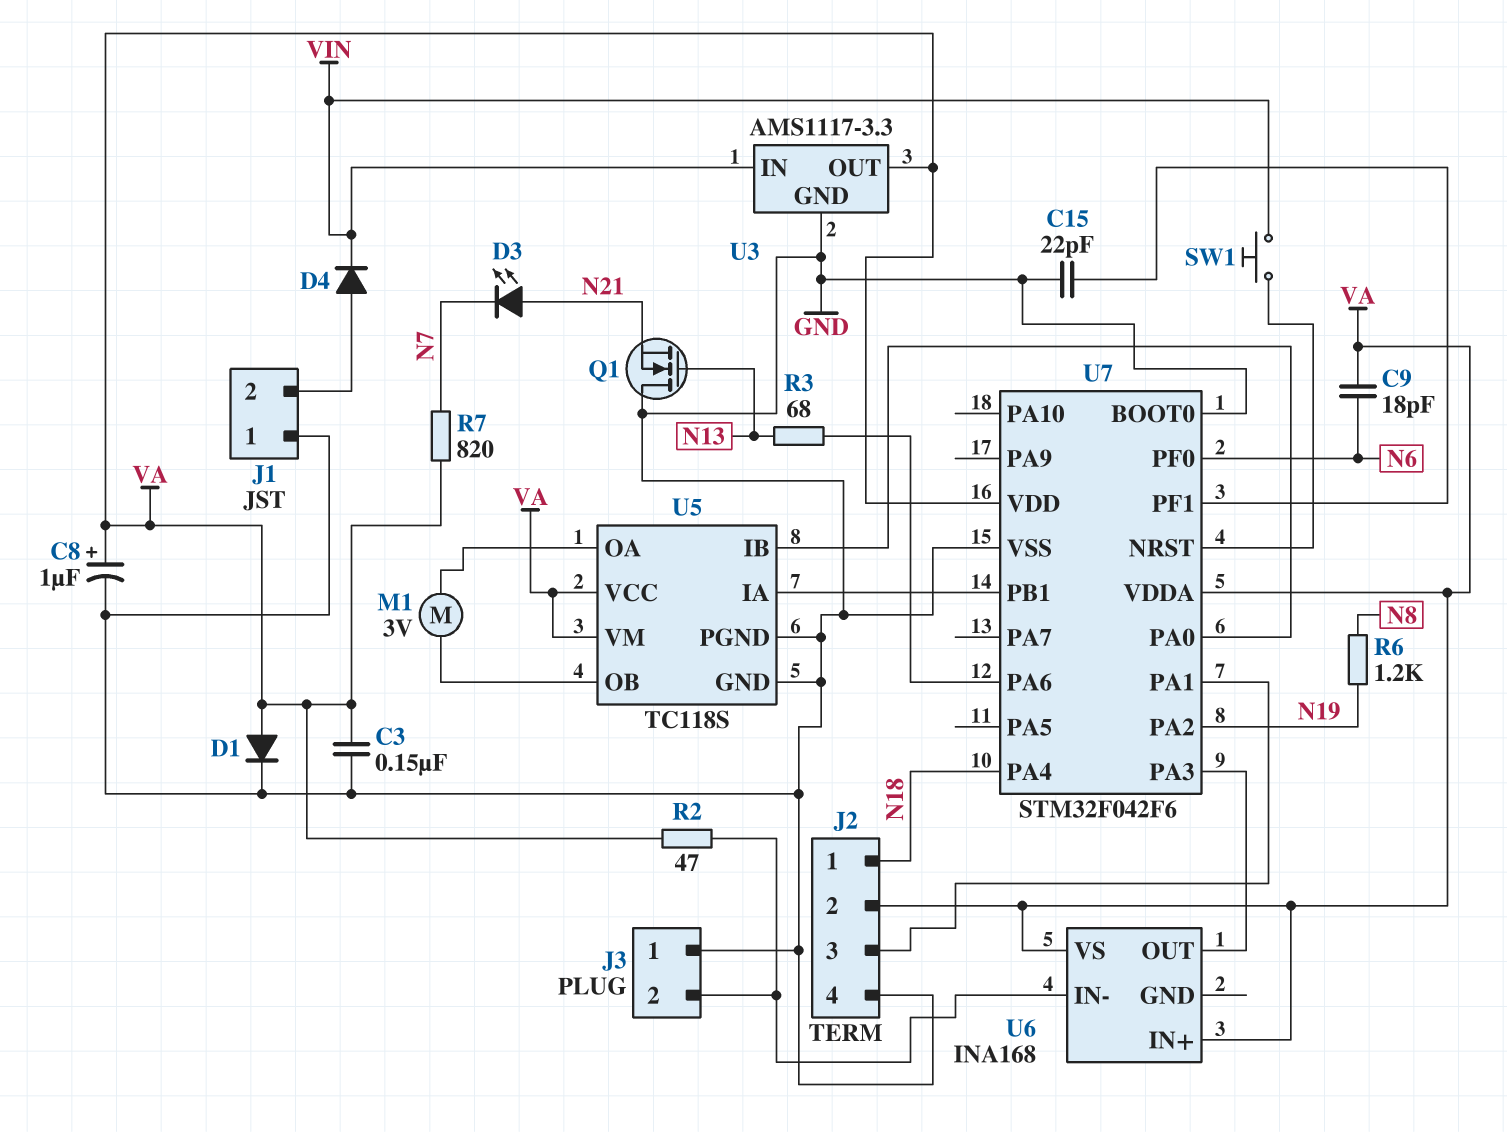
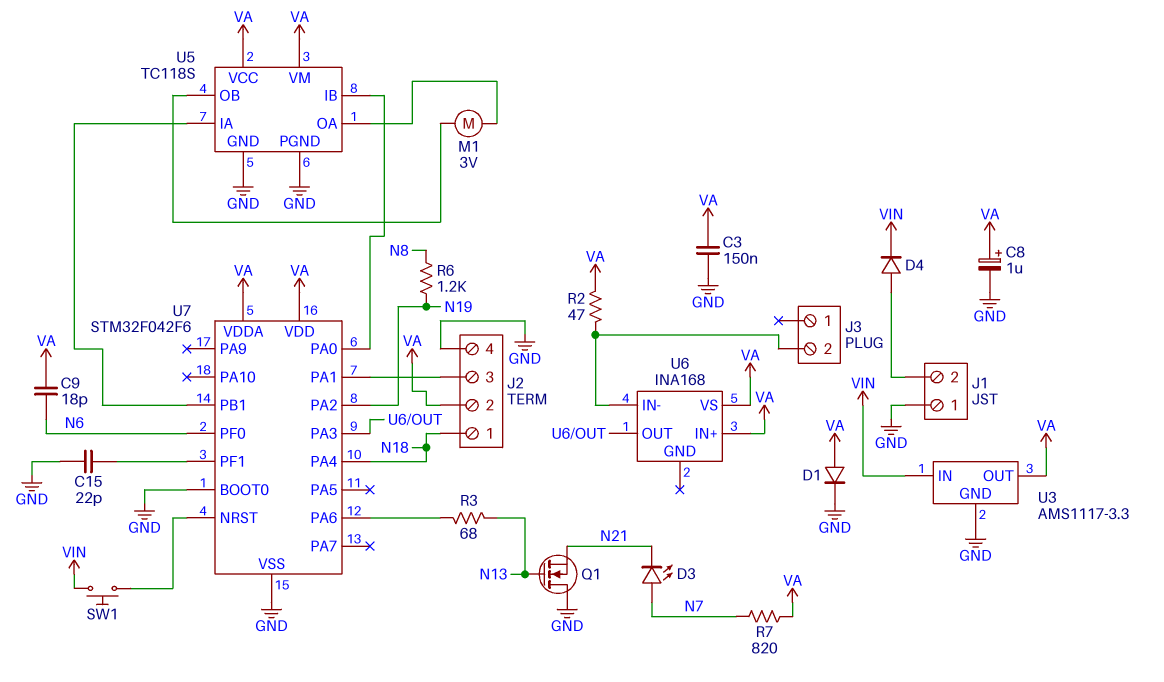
D3: LED (A N21, K N7) -> LED (A N7, K N21)
J3 pin 1: GND -> none

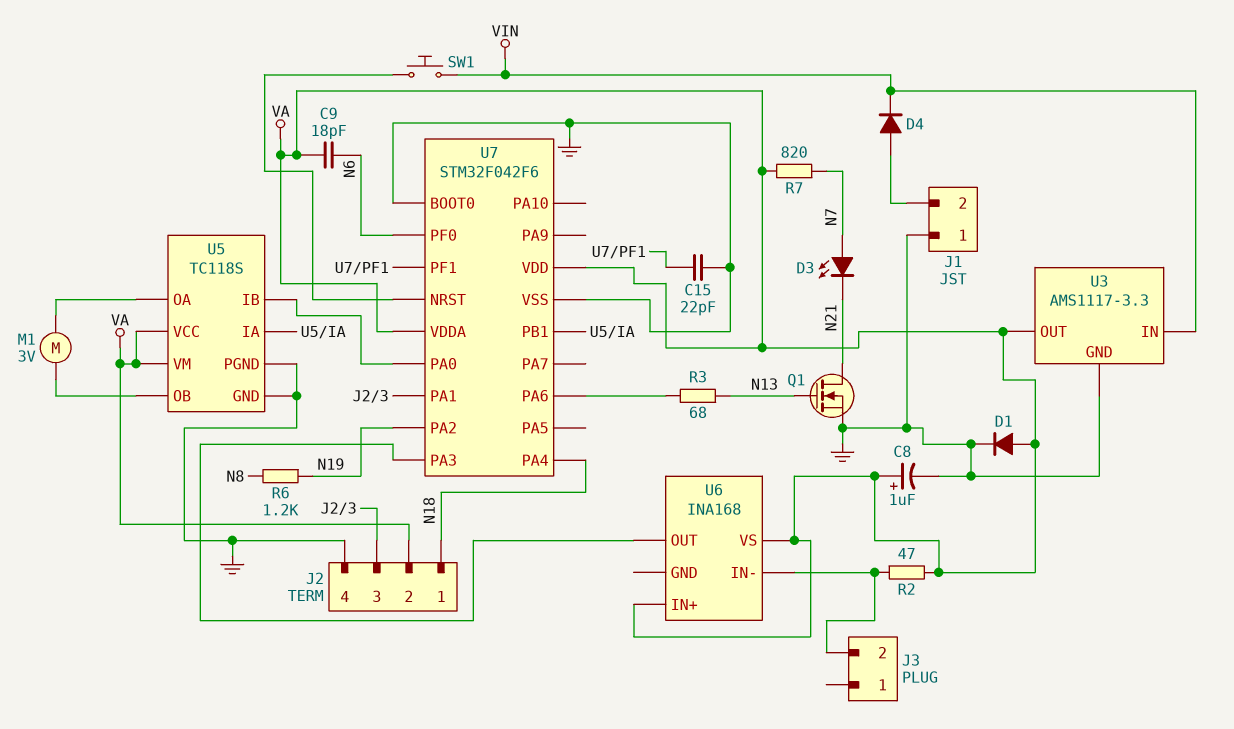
C3: 150nF (GND, VA) -> none
Q1: NMOS (G N13, D GND, S N21) -> NMOS (G N13, D N21, S GND)

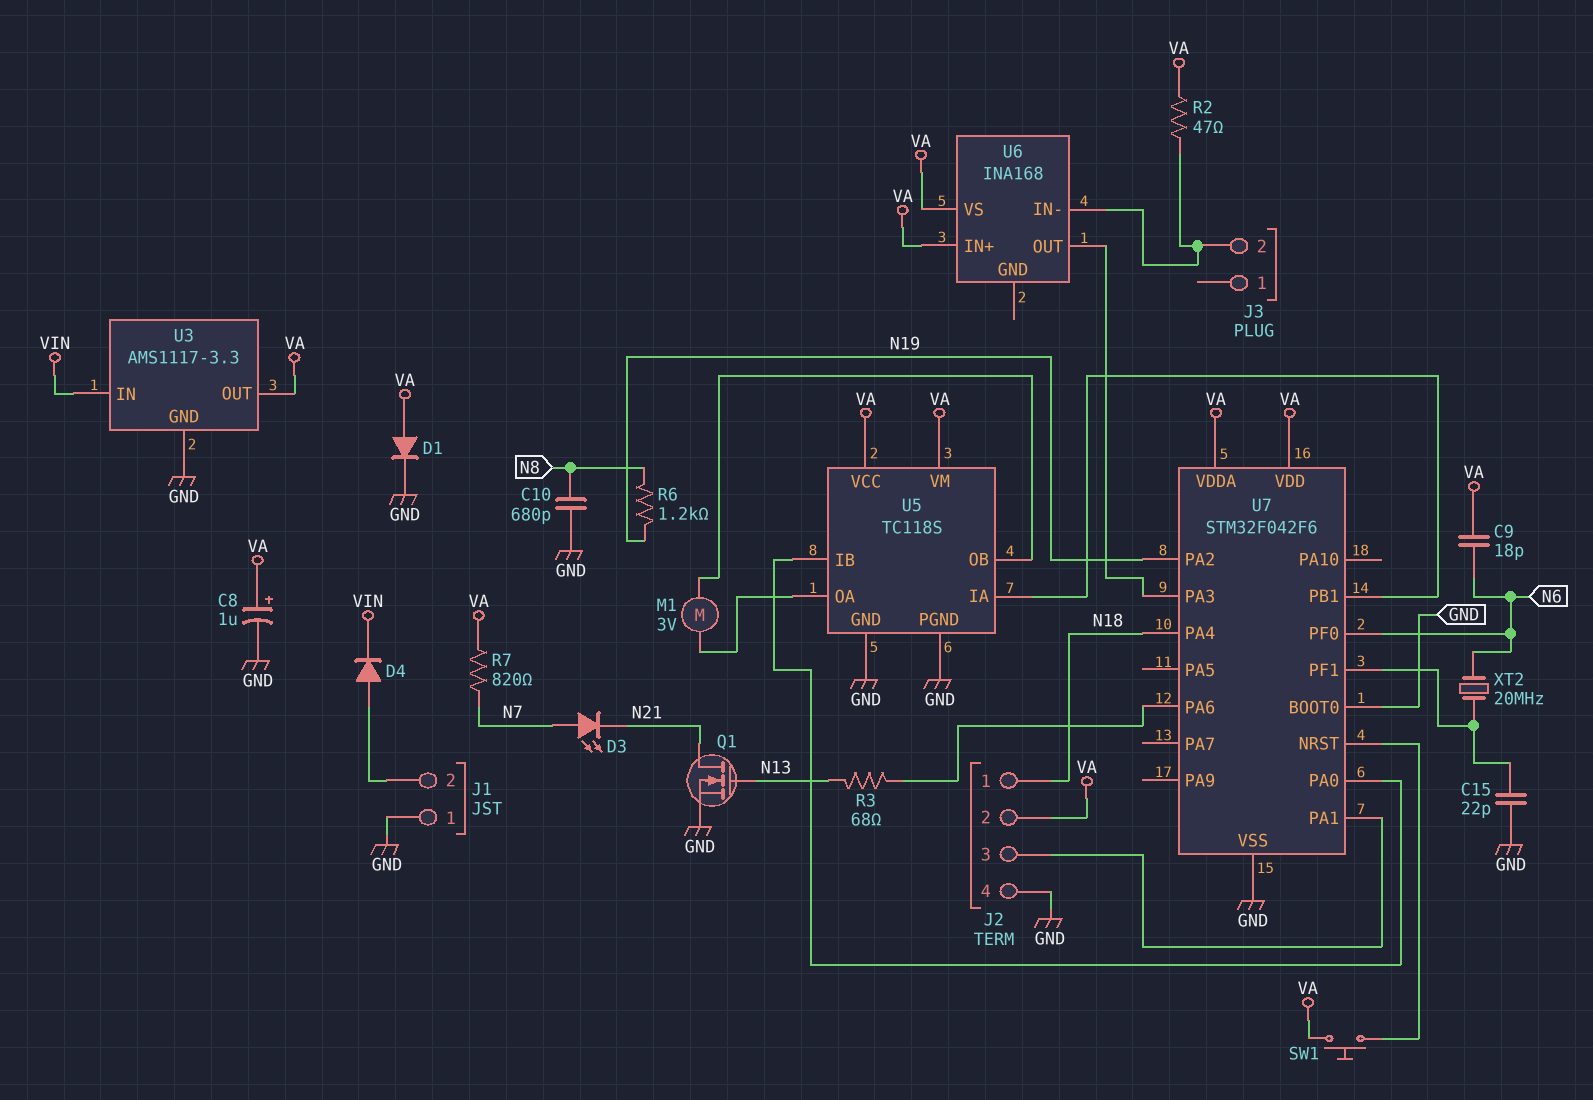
C10: none -> 680pF (GND, N8)
SW1: button (U7/NRST, VIN) -> button (U7/NRST, VA)
XT2: none -> 20MHz (N6, U7/PF1)

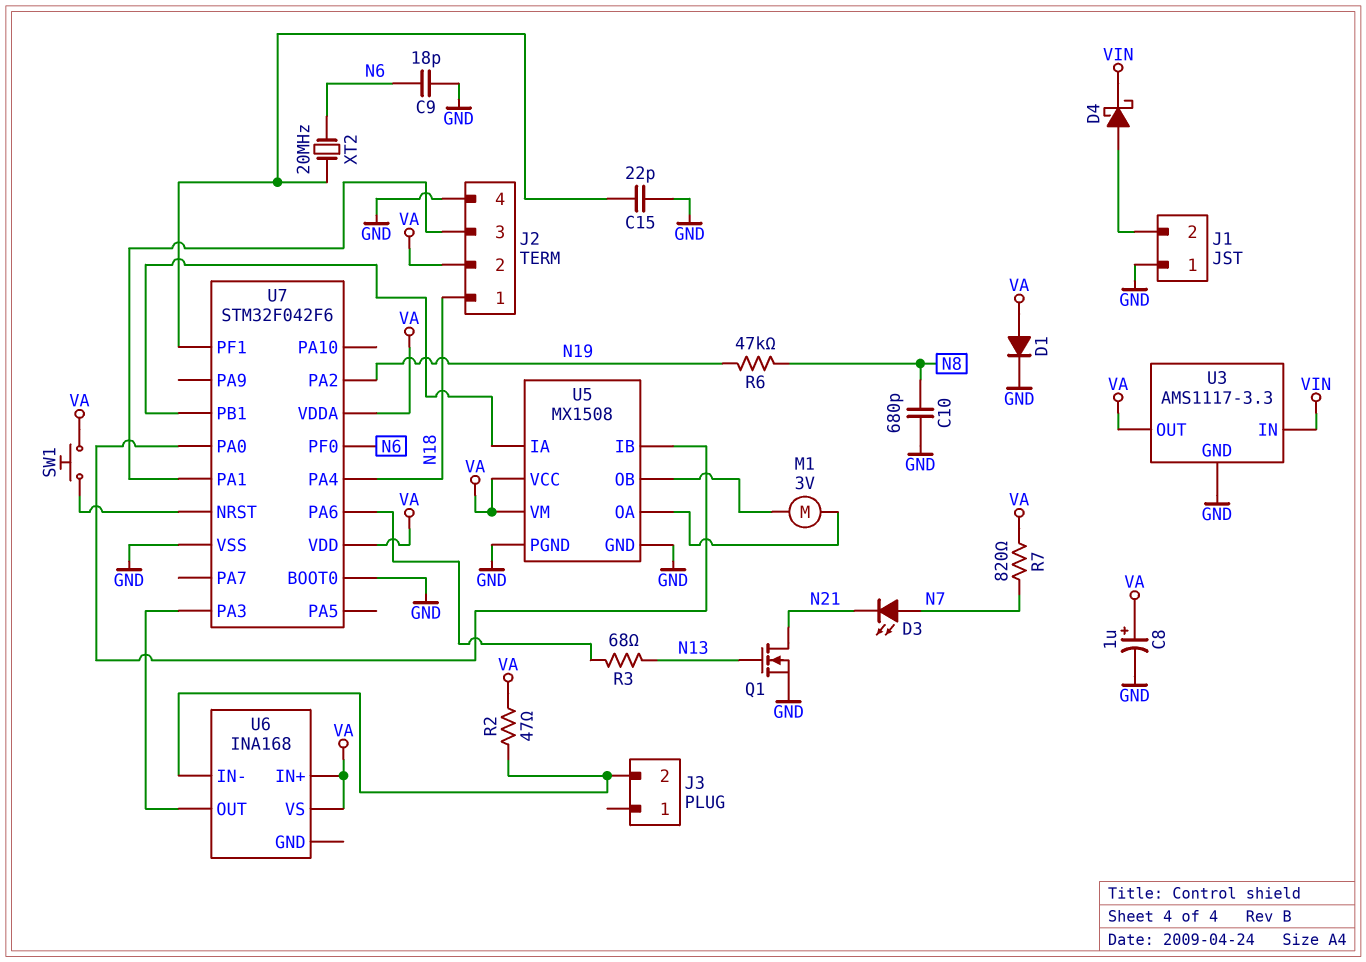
C9: 18pF (N6, VA) -> 18pF (GND, N6)
D4: diode (A J1/2, K VIN) -> schottky (A J1/2, K VIN)
R6: 1.2k (N8, N19) -> 47k (N8, N19)
U5: TC118S -> MX1508

